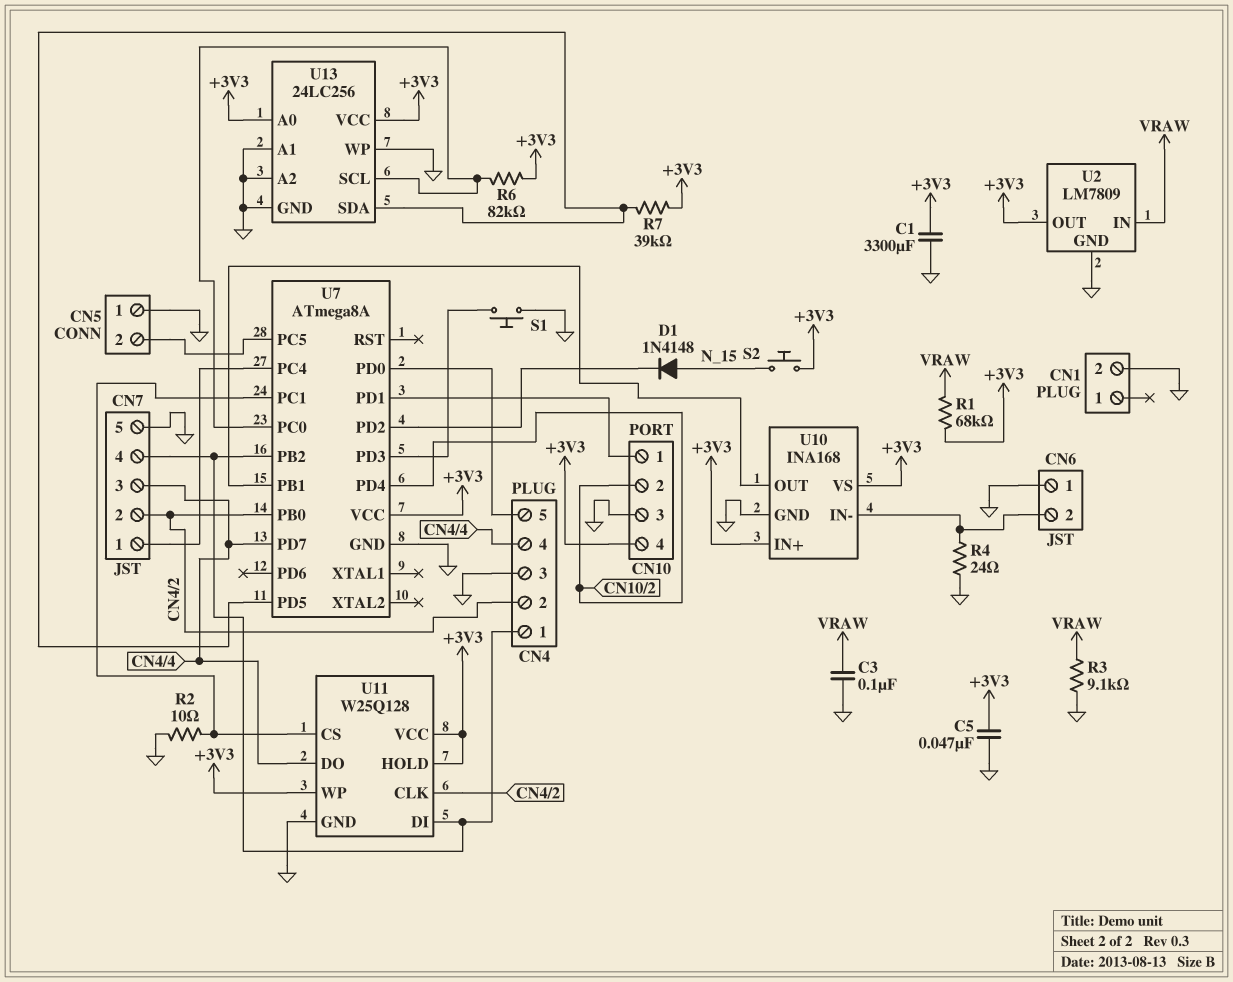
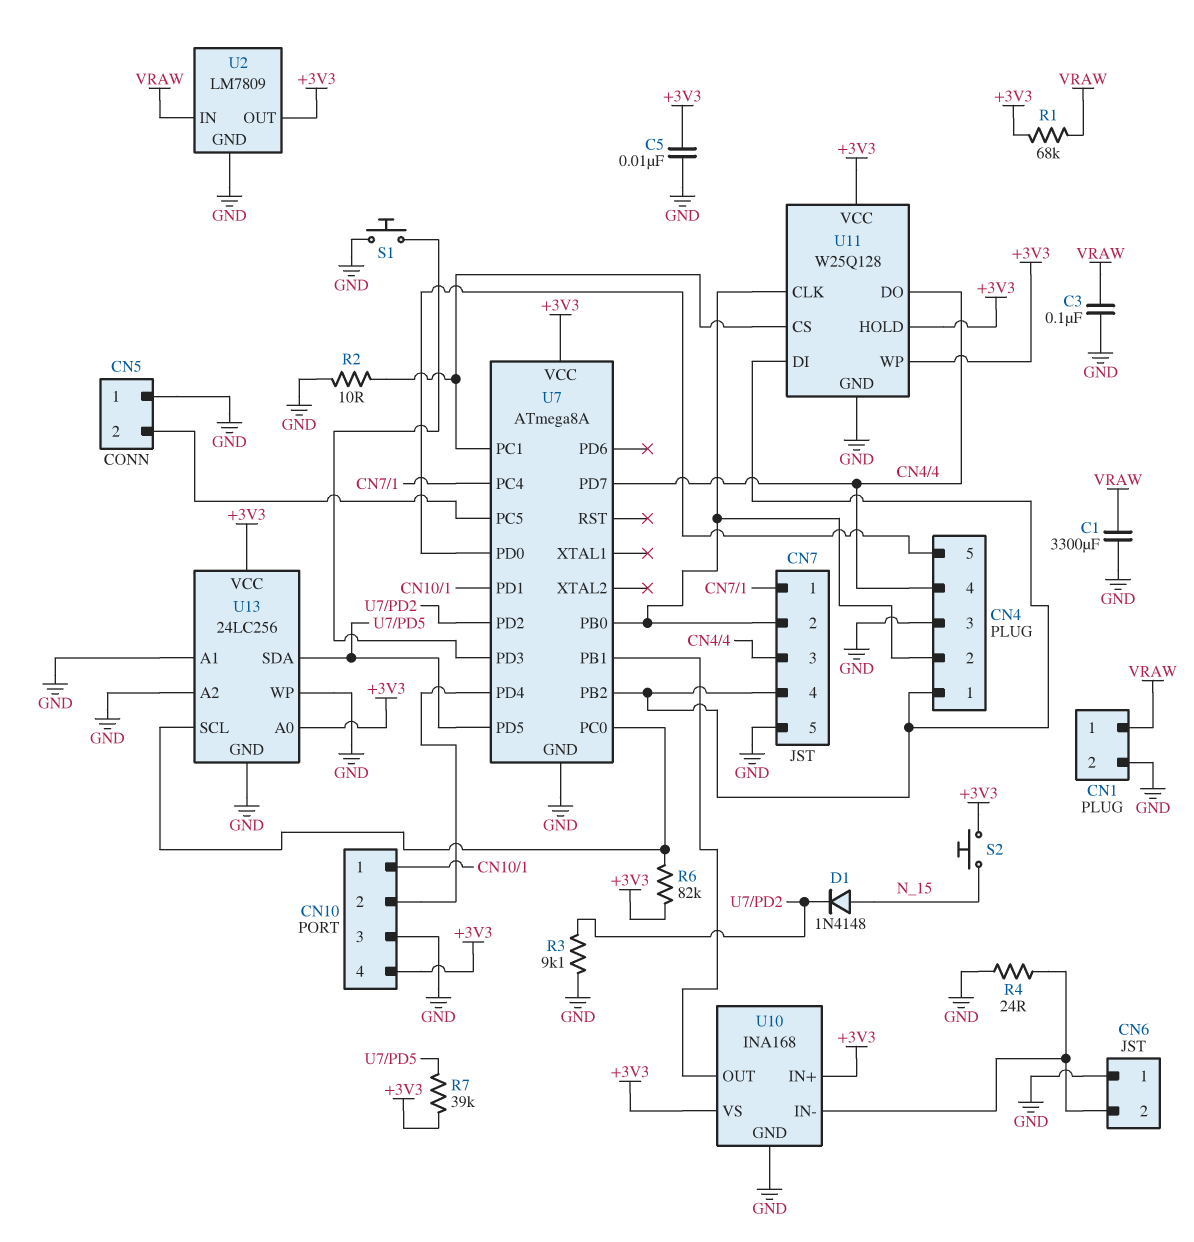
C1: 3300uF (+3V3, GND) -> 3300uF (GND, VRAW)
C5: 47nF (+3V3, GND) -> 10nF (+3V3, GND)
CN1 pin 1: none -> VRAW
R3: 9.1k (GND, VRAW) -> 9.1k (GND, U7/PD2)

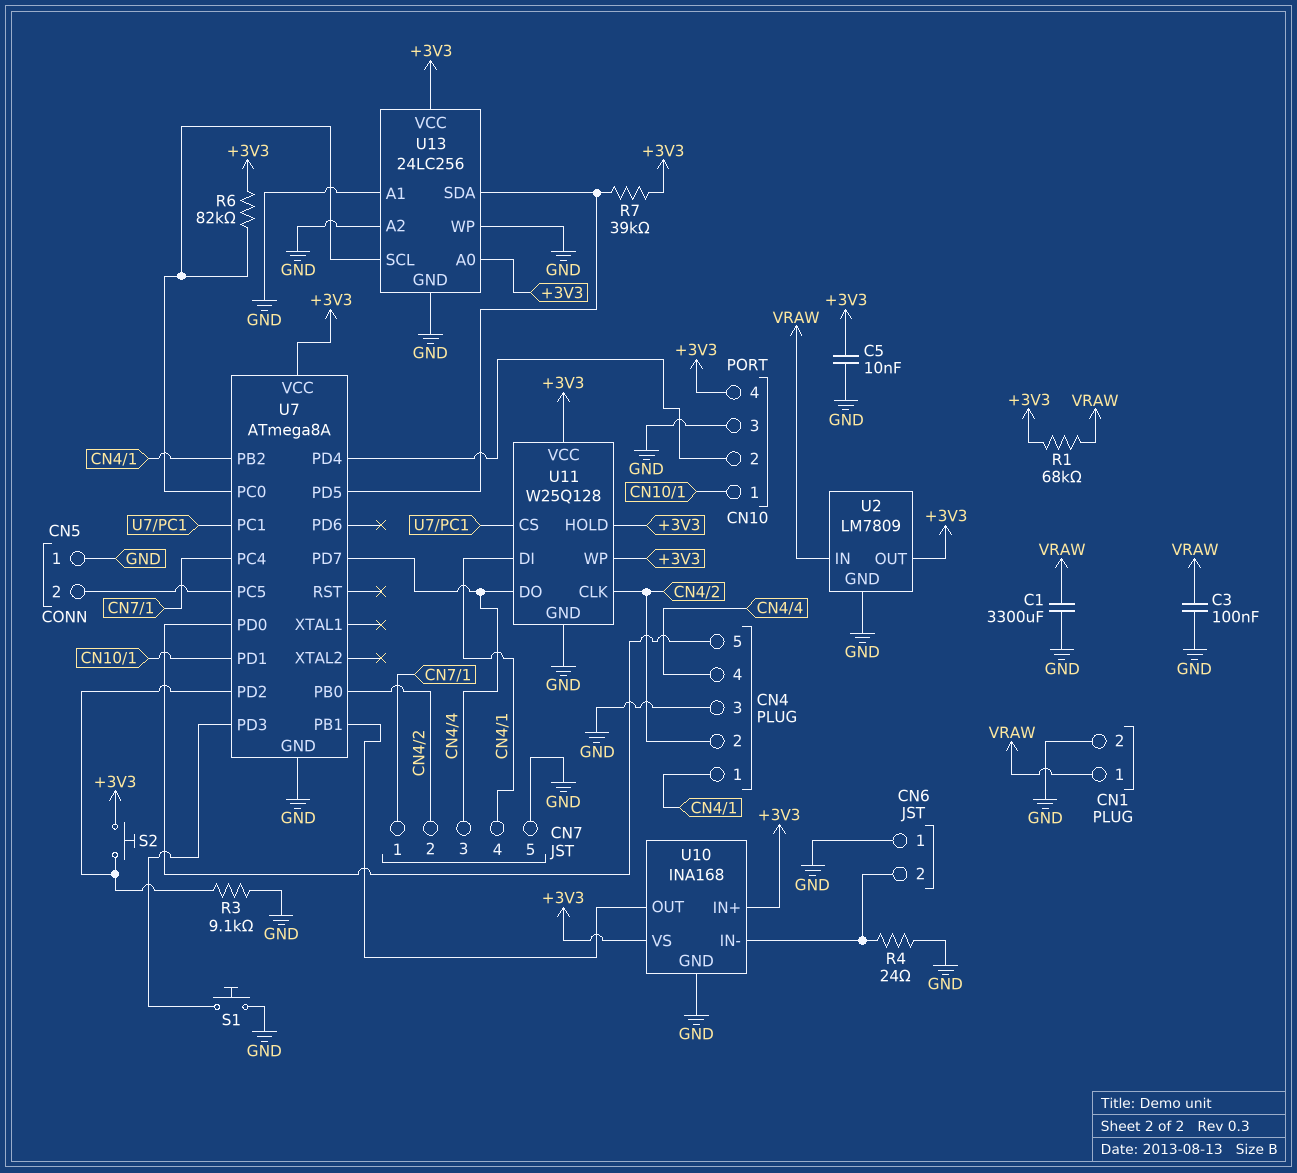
D1: diode 1N4148 (A N_15, K U7/PD2) -> none
R2: 10 (GND, U7/PC1) -> none
S2: button (+3V3, N_15) -> button (+3V3, U7/PD2)

